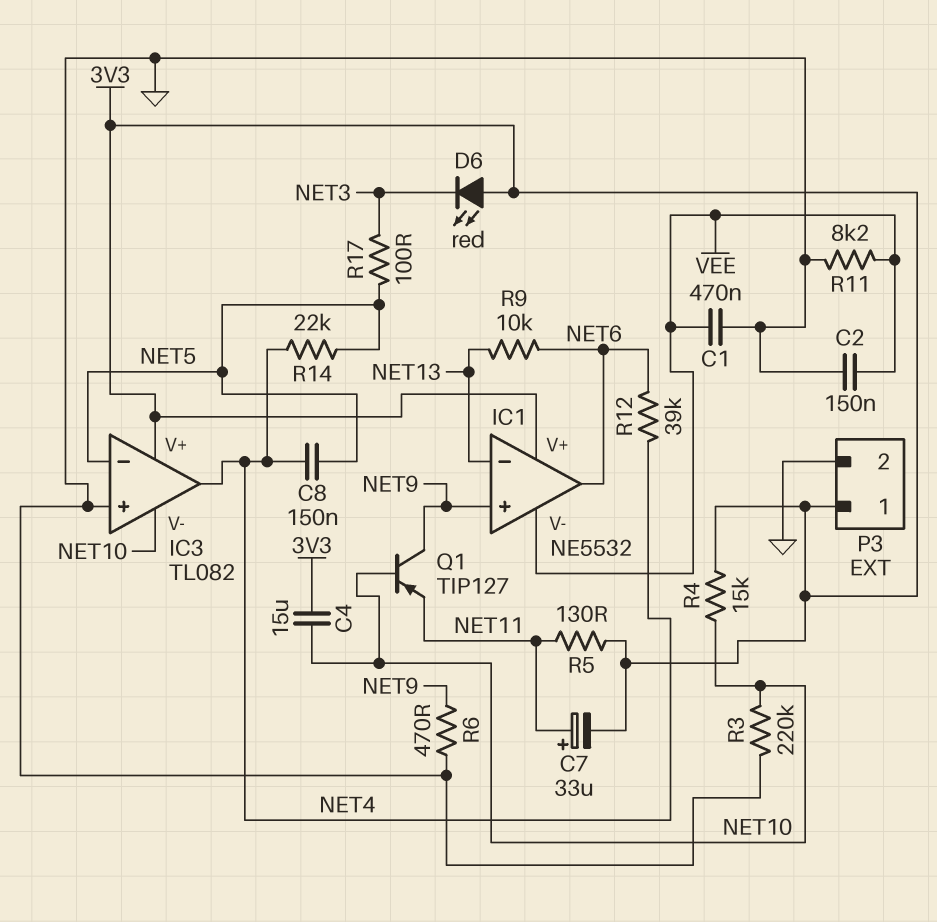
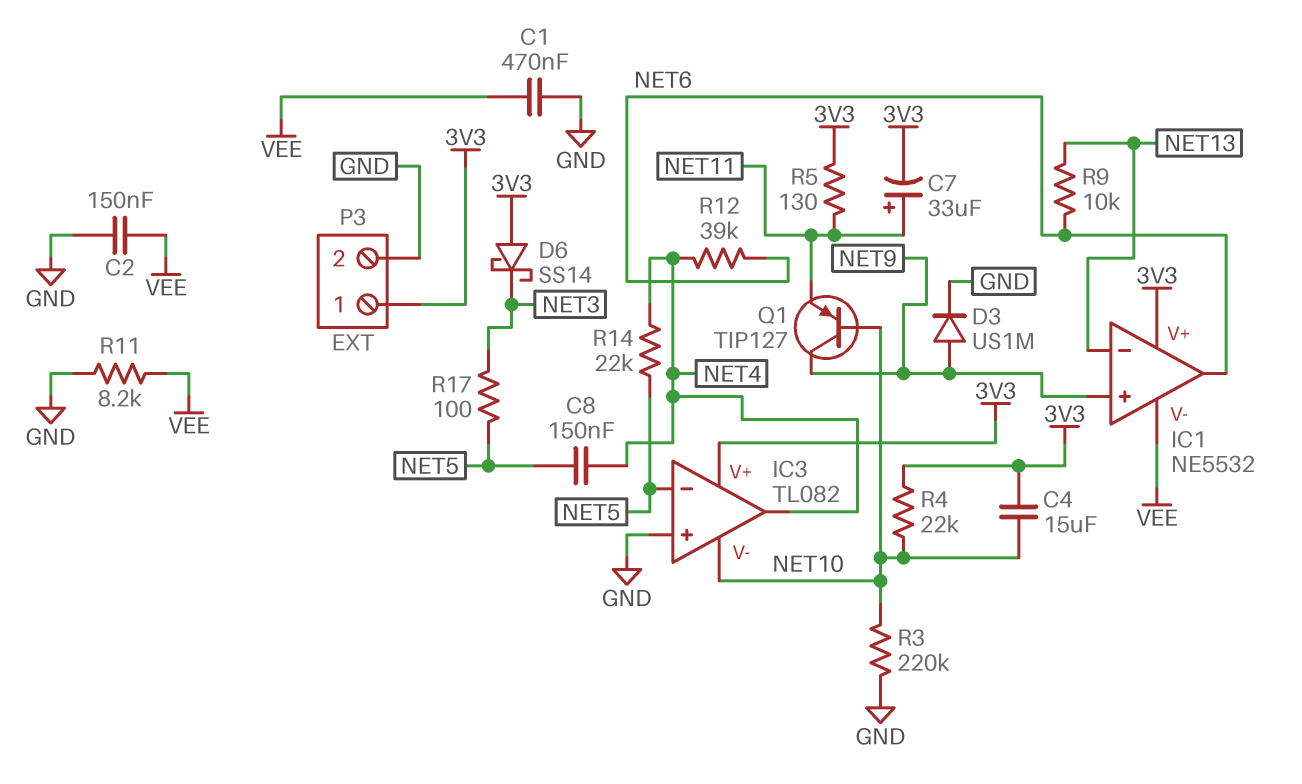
D3: none -> diode US1M (A NET9, K GND)
D6: LED red (A 3V3, K NET3) -> schottky SS14 (A 3V3, K NET3)
R4: 15k (3V3, NET10) -> 22k (3V3, NET10)
R6: 470 (GND, NET9) -> none

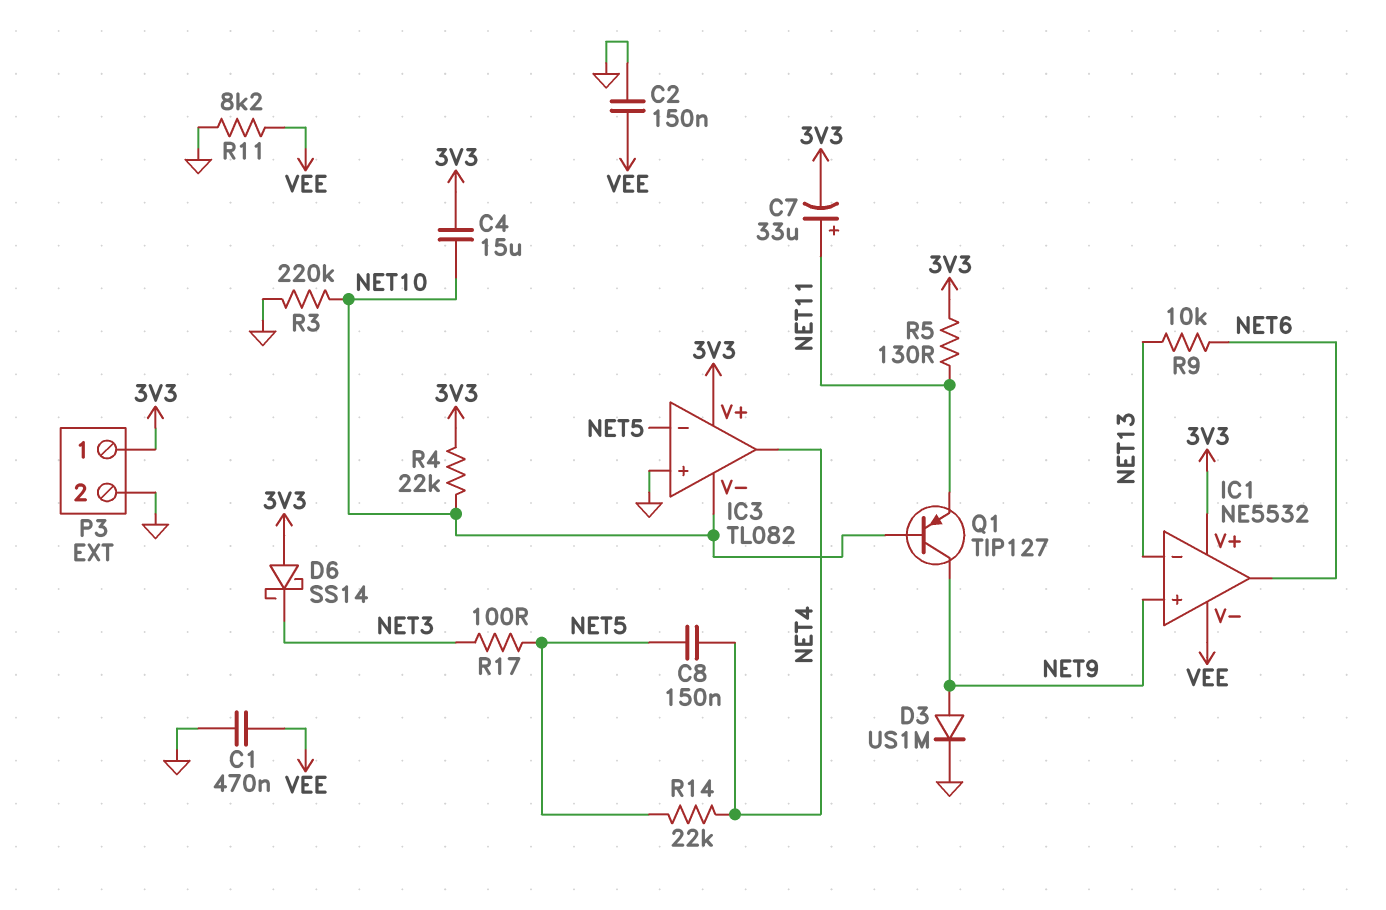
R12: 39k (NET4, NET6) -> none

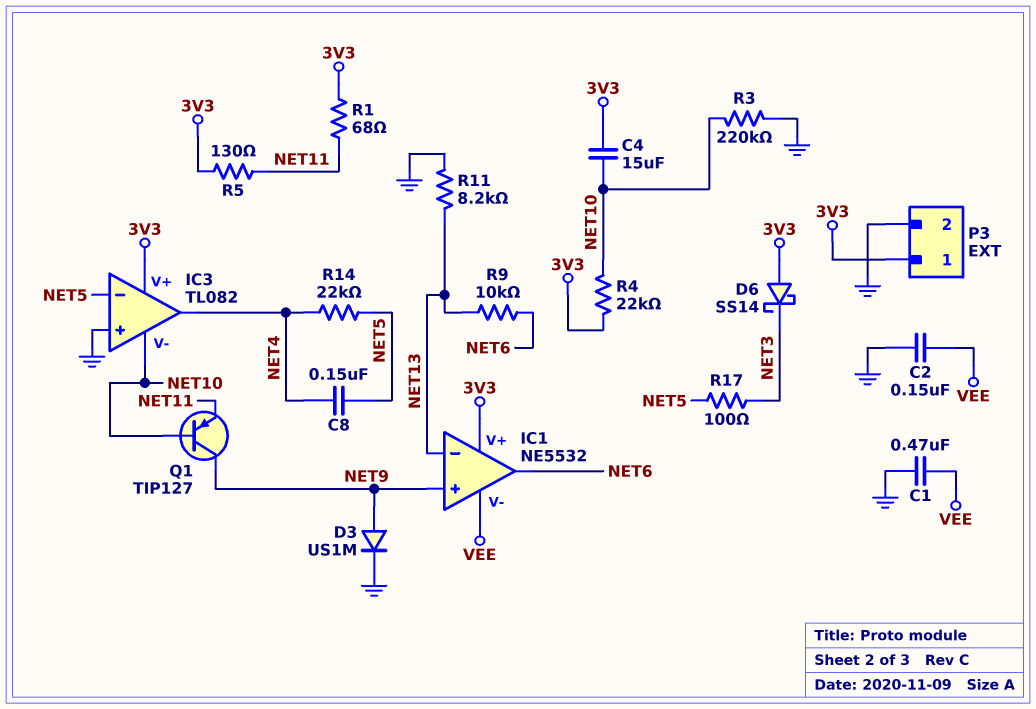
C7: 33uF (plus NET11, minus 3V3) -> none
R1: none -> 68 (3V3, NET11)
R11: 8.2k (GND, VEE) -> 8.2k (GND, NET13)

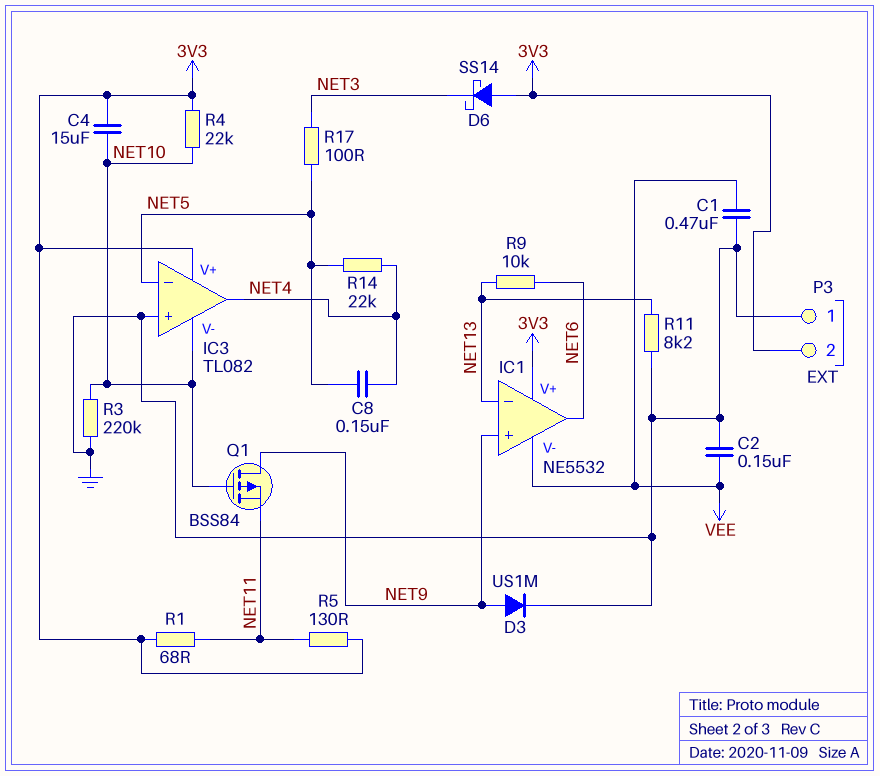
P3 pin 1: 3V3 -> GND
P3 pin 2: GND -> 3V3
Q1: PNP TIP127 (B NET10, C NET9, E NET11) -> PMOS BSS84 (G NET10, D NET9, S NET11)

